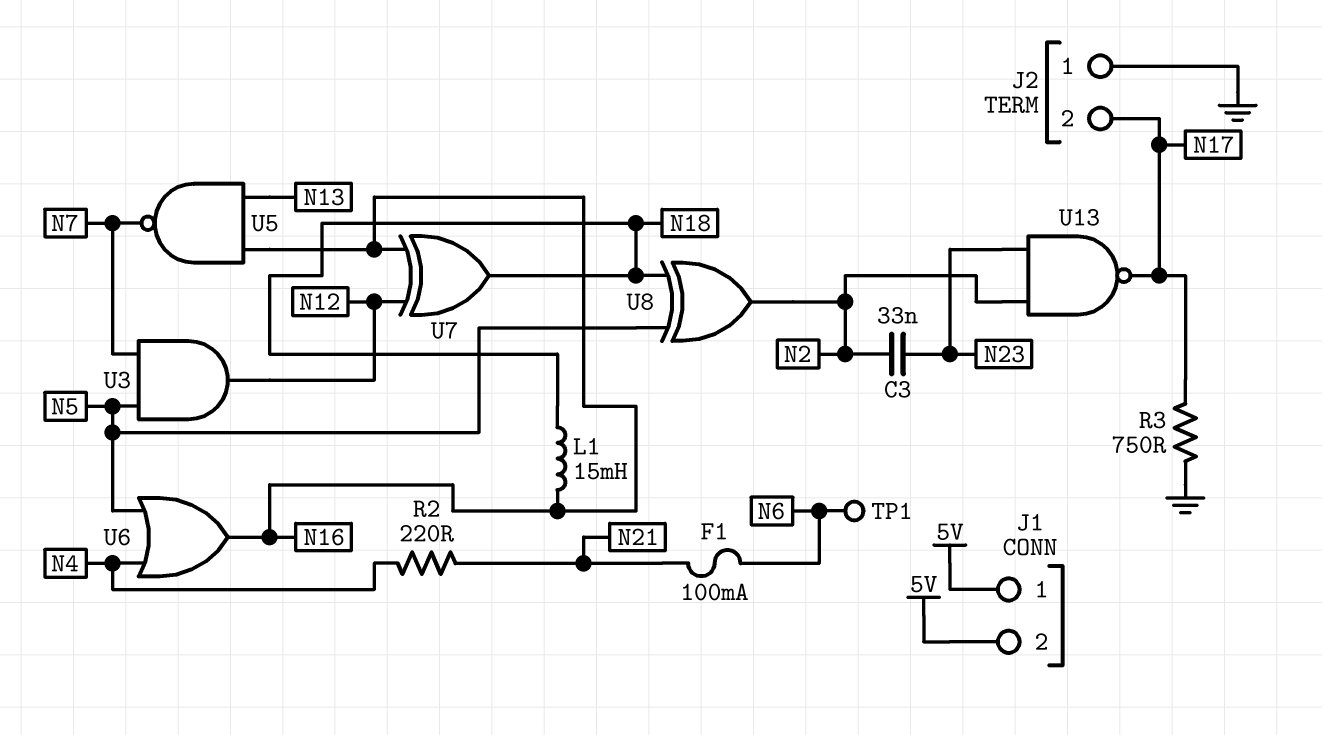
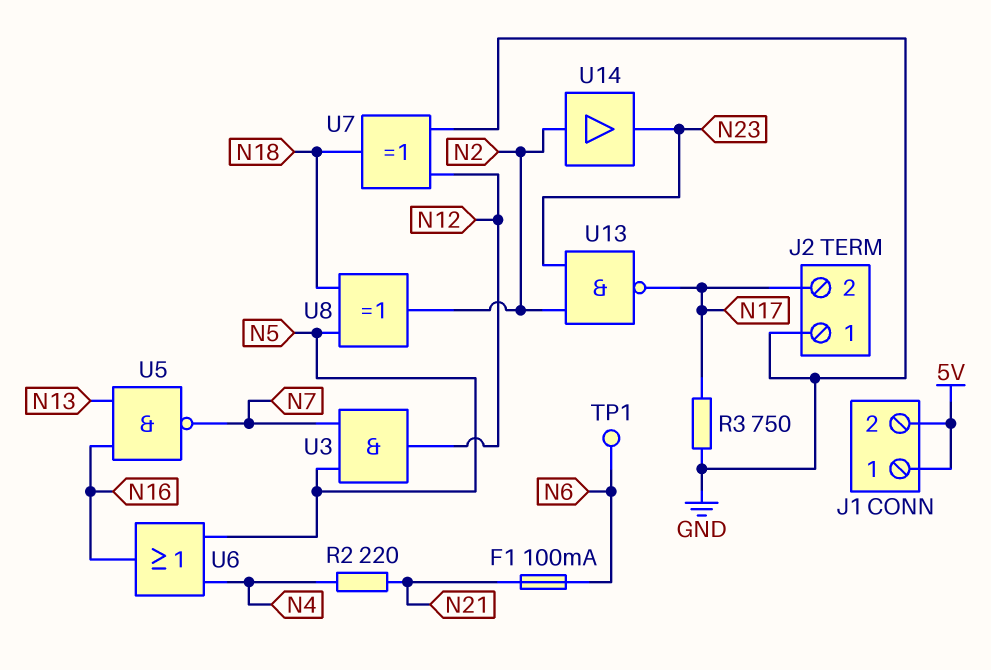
C3: 33nF (N2, N23) -> none
L1: 15mH (N16, N18) -> none
U7: XOR (in N12, in N16, out N18) -> XOR (in GND, in N12, out N18)
U14: none -> buffer (in N2, out N23)

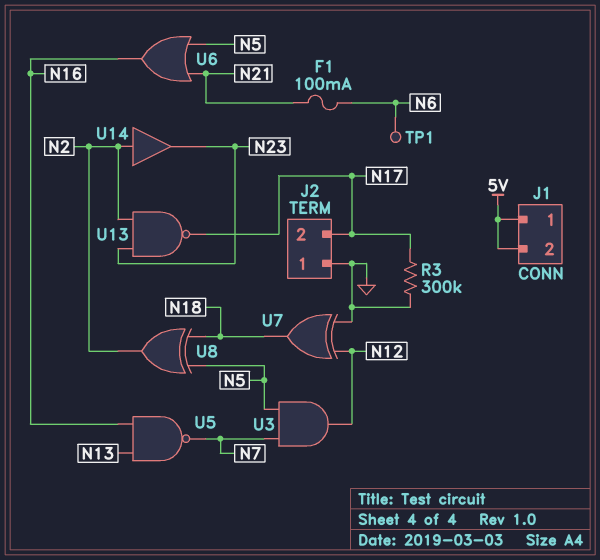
R2: 220 (N4, N21) -> none
R3: 750 (GND, N17) -> 300k (GND, N17)
U6: OR (in N4, in N5, out N16) -> OR (in N5, in N21, out N16)

